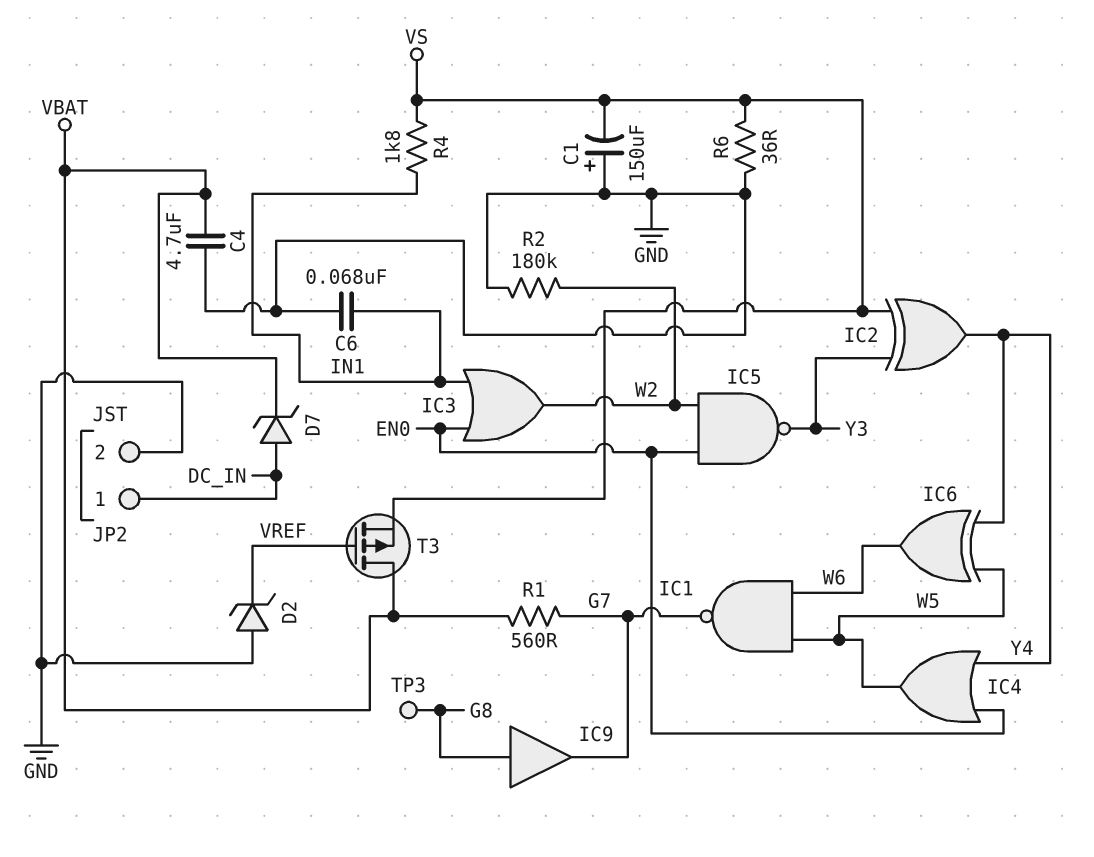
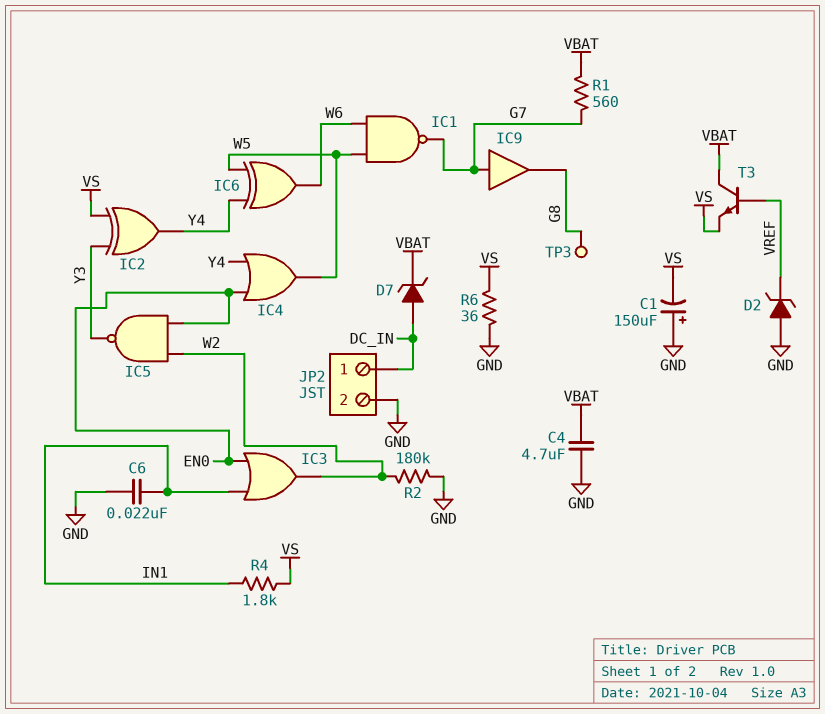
C6: 68nF (GND, IN1) -> 22nF (GND, IN1)
IC9: buffer (in G8, out G7) -> buffer (in G7, out G8)
T3: PMOS (G VREF, D VBAT, S VS) -> NPN (B VREF, C VBAT, E VS)

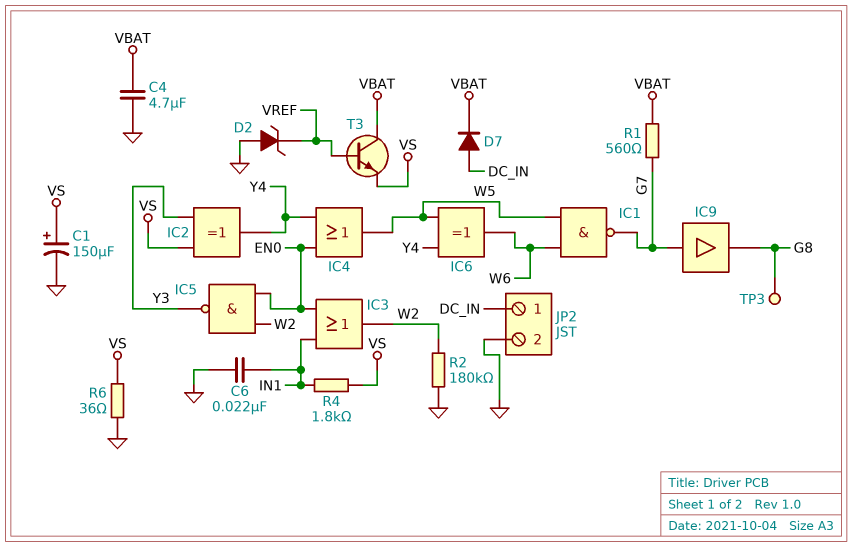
C1: 150uF (plus GND, minus VS) -> 150uF (plus VS, minus GND)
D7: zener (A DC_IN, K VBAT) -> diode (A DC_IN, K VBAT)

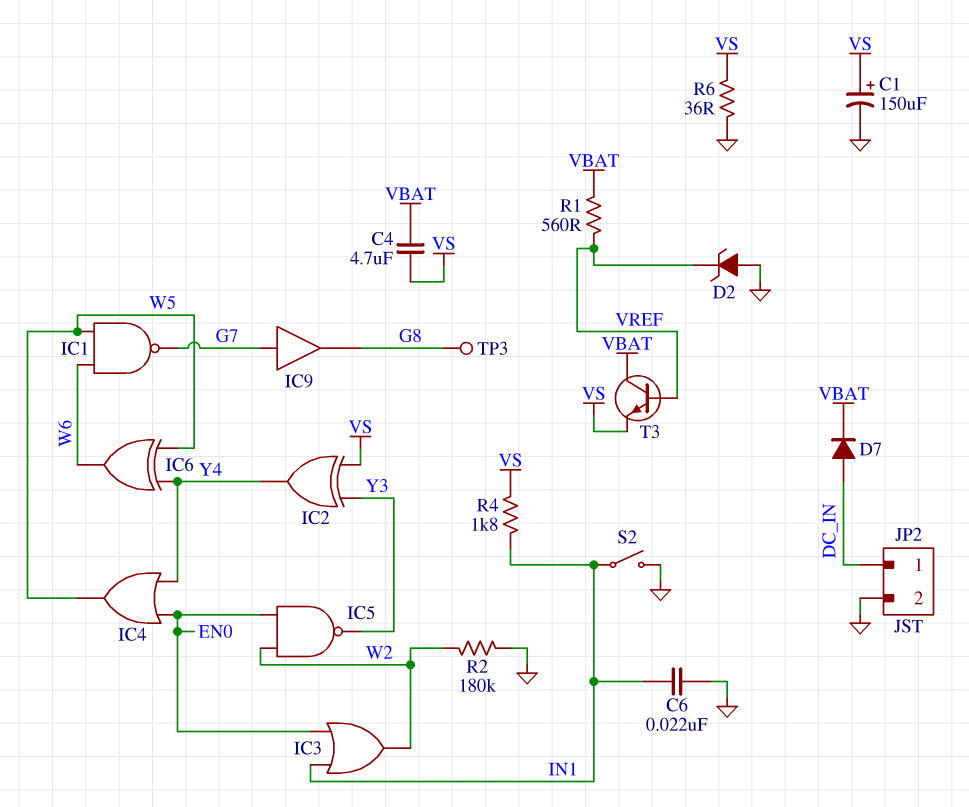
C4: 4.7uF (GND, VBAT) -> 4.7uF (VBAT, VS)
R1: 560 (G7, VBAT) -> 560 (VBAT, VREF)
S2: none -> switch (GND, IN1)

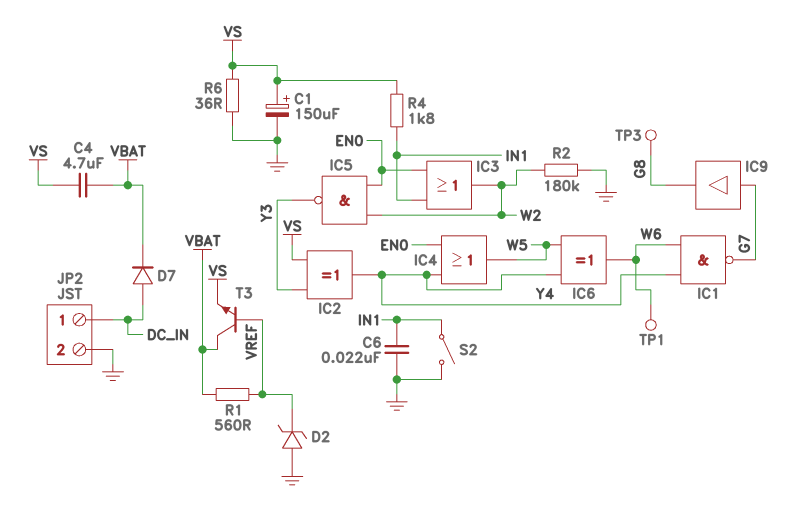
IC1: NAND (in W5, in W6, out G7) -> NAND (in W6, in Y4, out G7)
TP1: none -> test point (W6)

